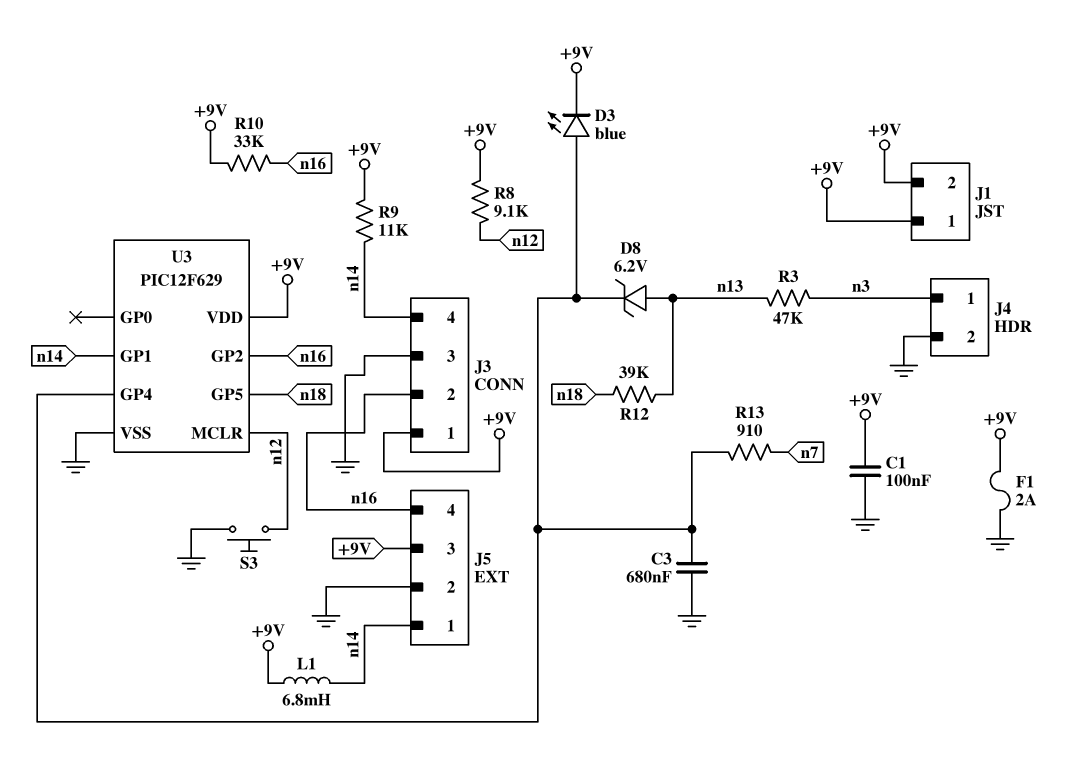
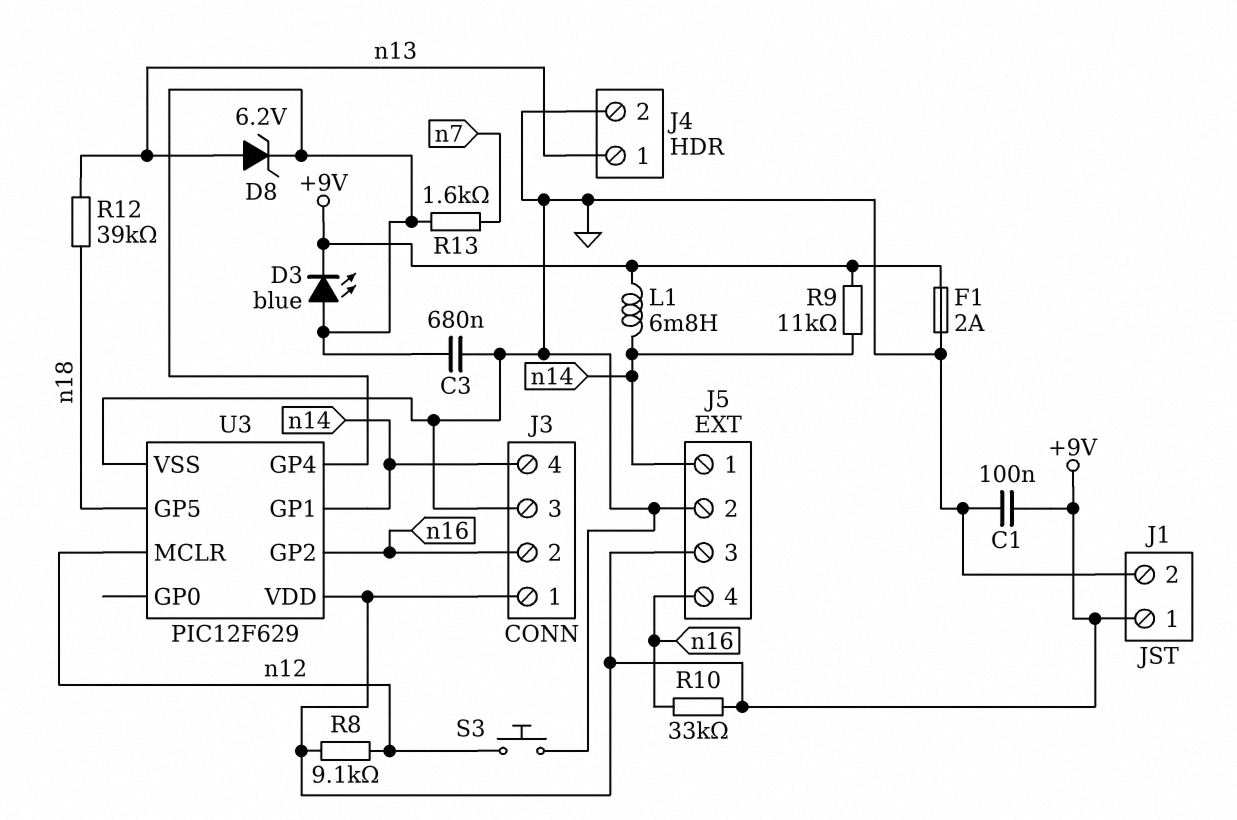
J1 pin 2: +9V -> GND
J4 pin 1: n3 -> n13
R3: 47k (n3, n13) -> none
R13: 910 (U3/GP4, n7) -> 1.6k (U3/GP4, n7)

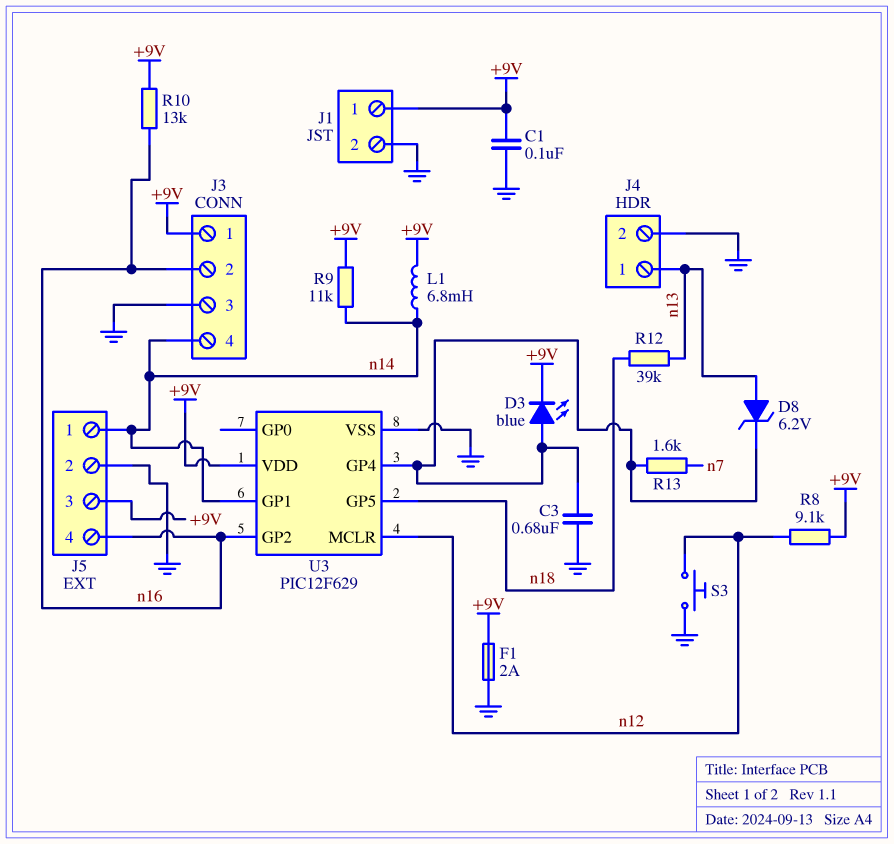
R10: 33k (+9V, n16) -> 13k (+9V, n16)

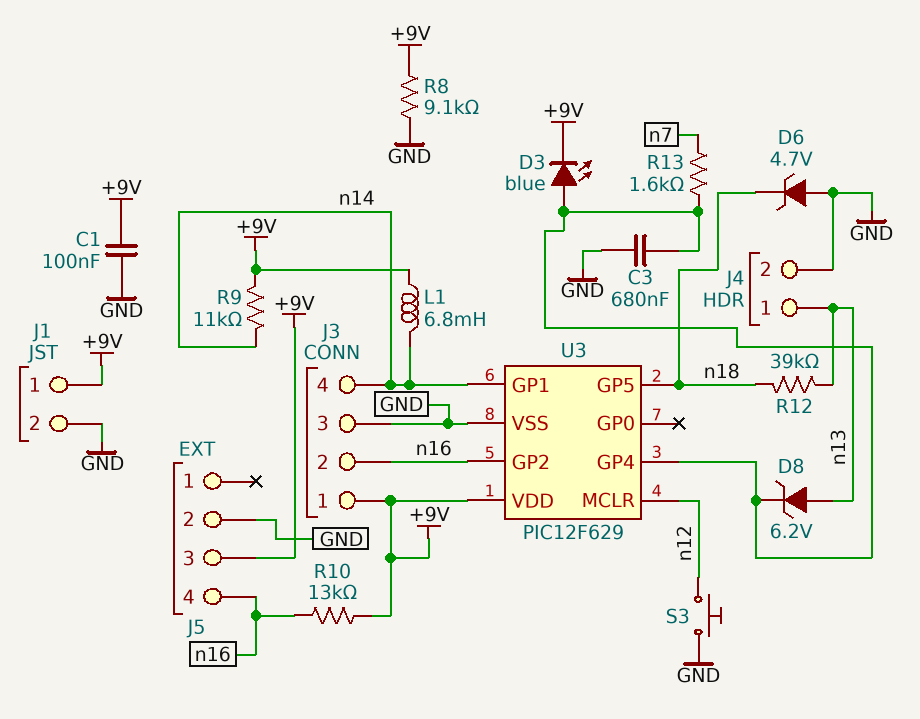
D6: none -> zener 4.7V (A GND, K n18)
F1: 2A (+9V, GND) -> none
J5 pin 1: n14 -> none
R8: 9.1k (+9V, n12) -> 9.1k (+9V, GND)

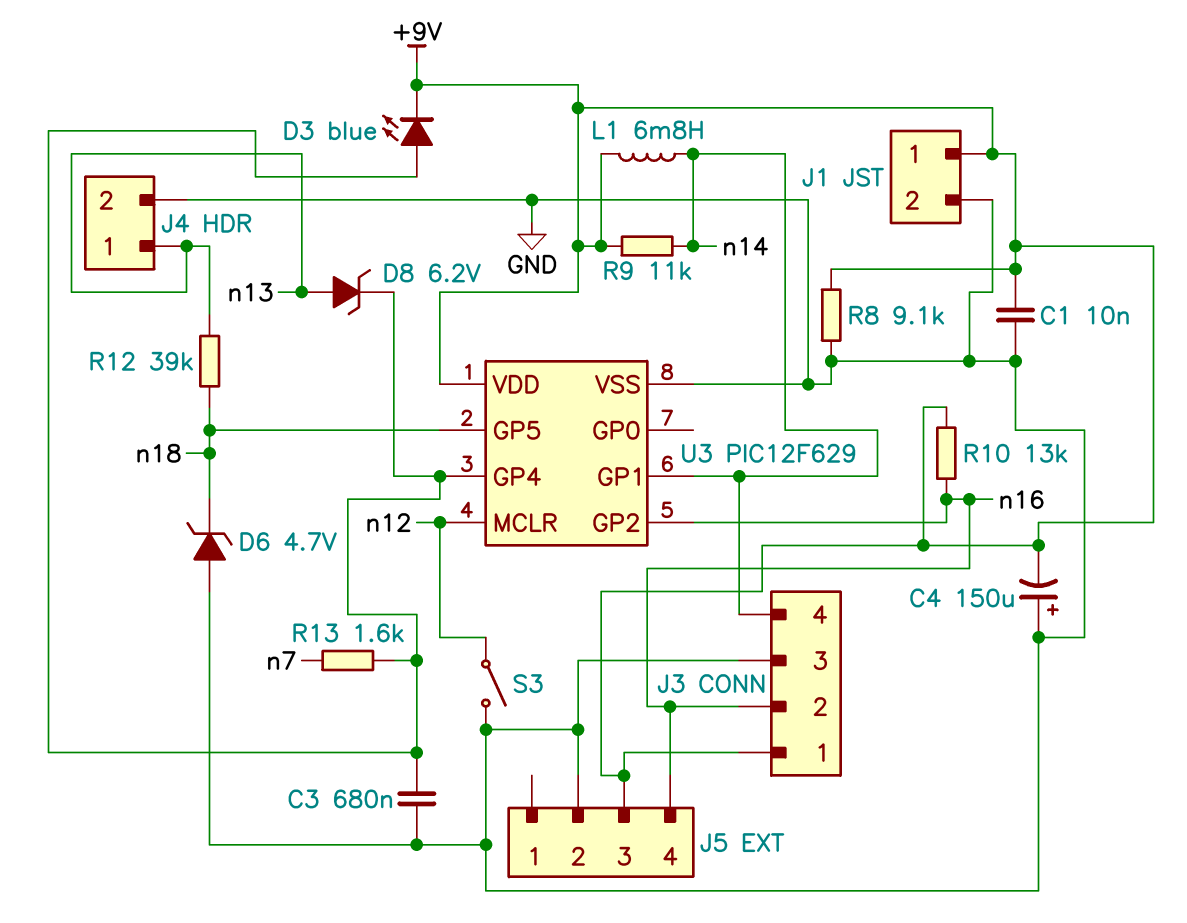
C1: 100nF (+9V, GND) -> 10nF (+9V, GND)
C4: none -> 150uF (plus GND, minus +9V)
S3: button (GND, n12) -> switch (GND, n12)

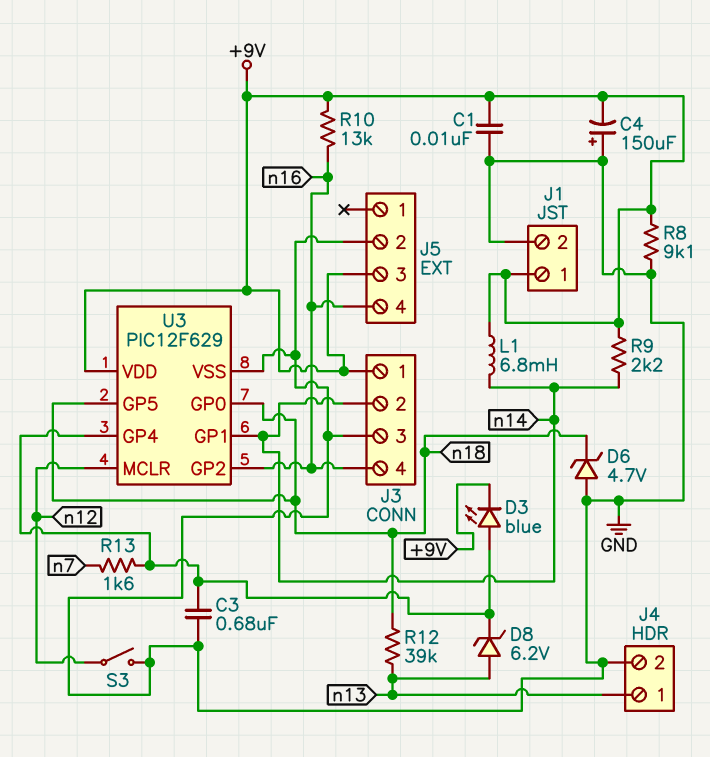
J3 pin 2: n16 -> n14
J3 pin 4: n14 -> n16
R9: 11k (+9V, n14) -> 2.2k (+9V, n14)
U3 pin GP0: none -> n18

